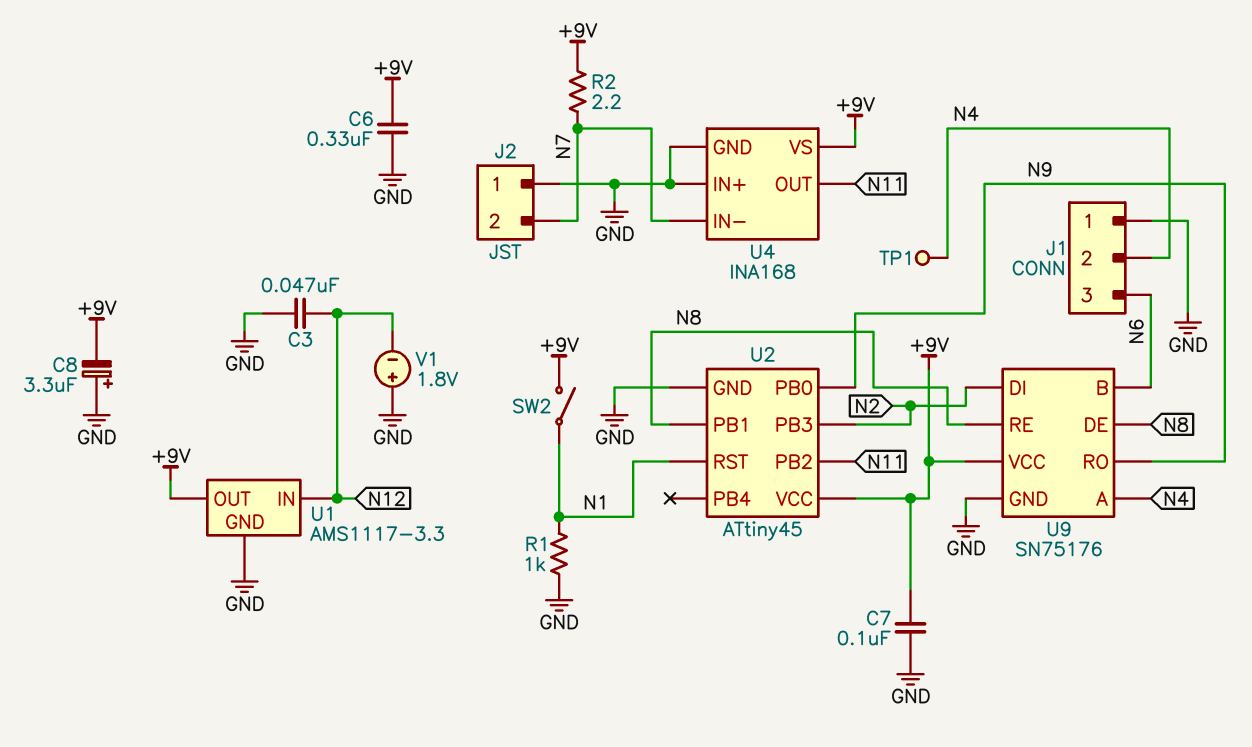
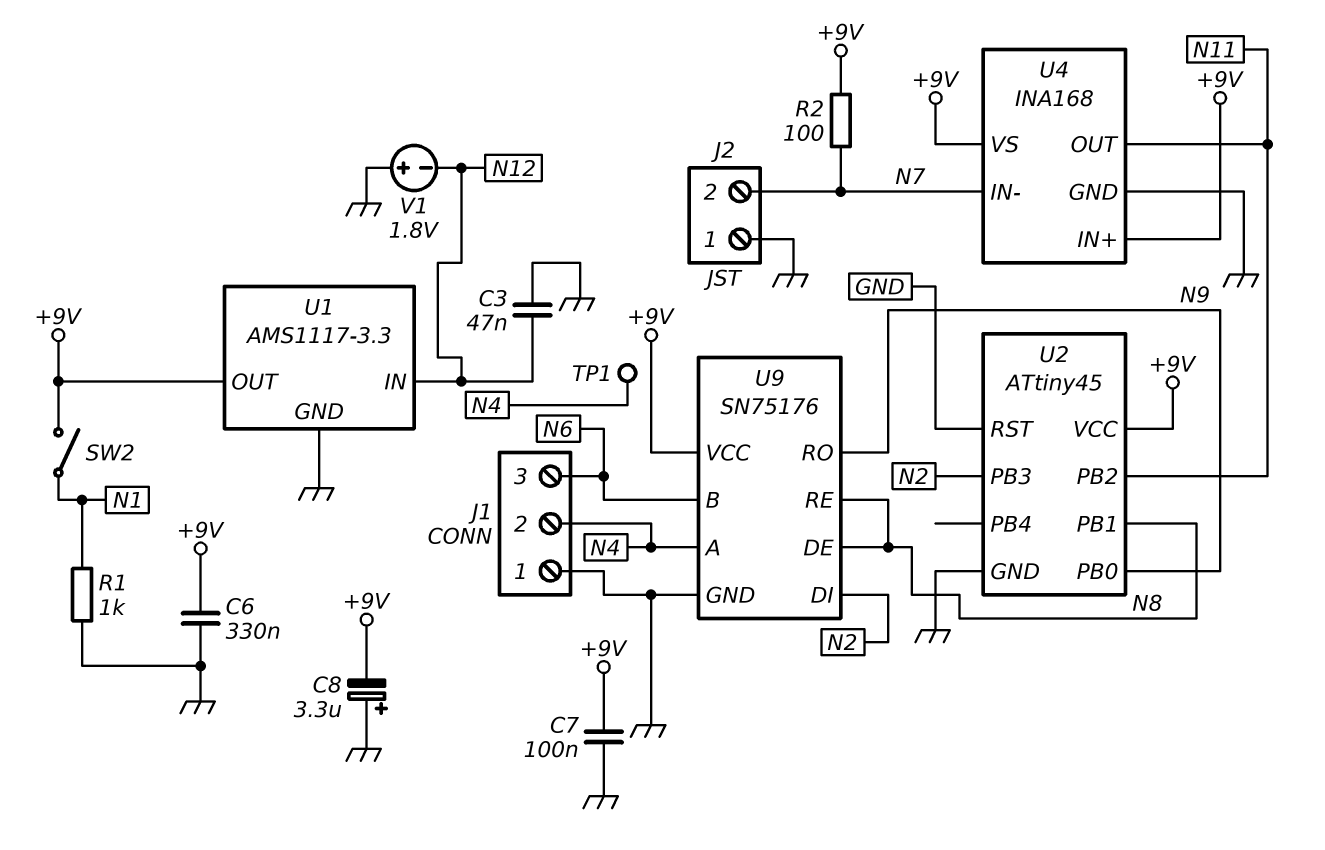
R2: 2.2 (+9V, N7) -> 100 (+9V, N7)
U2 pin RST: N1 -> GND
U4 pin IN+: GND -> +9V

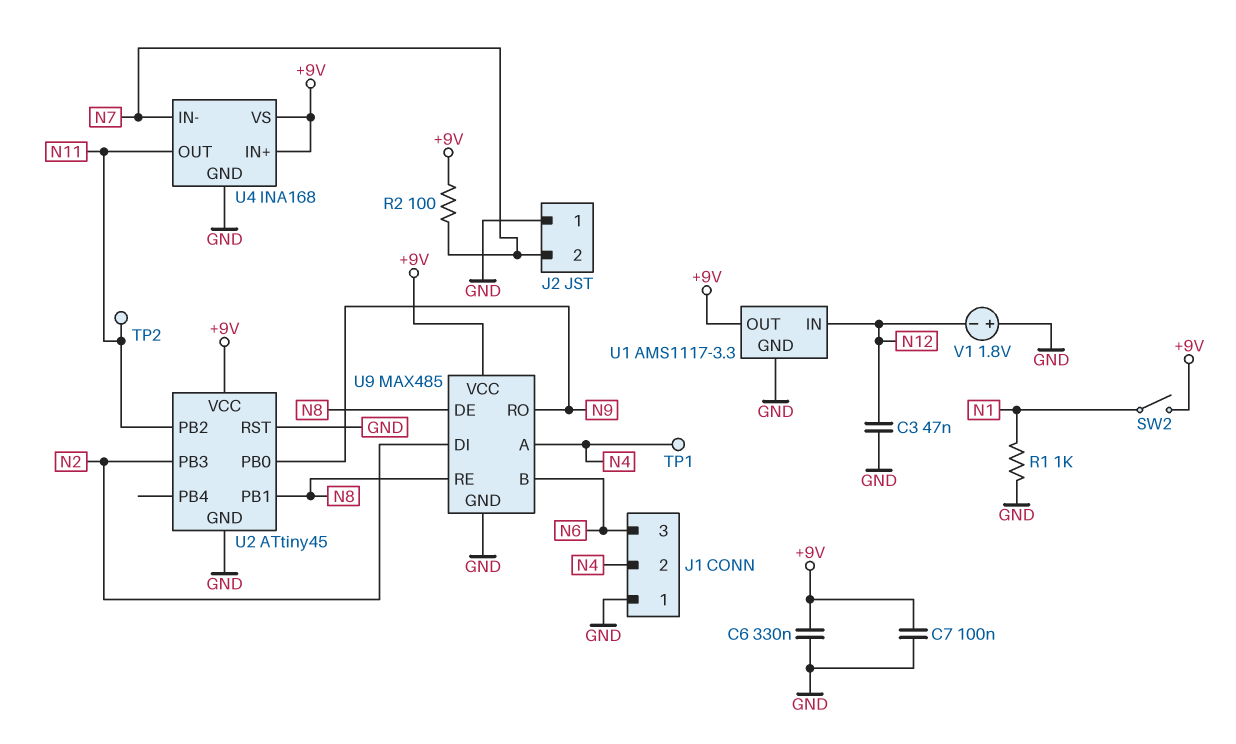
C8: 3.3uF (plus GND, minus +9V) -> none
TP2: none -> test point (N11)
U9: SN75176 -> MAX485

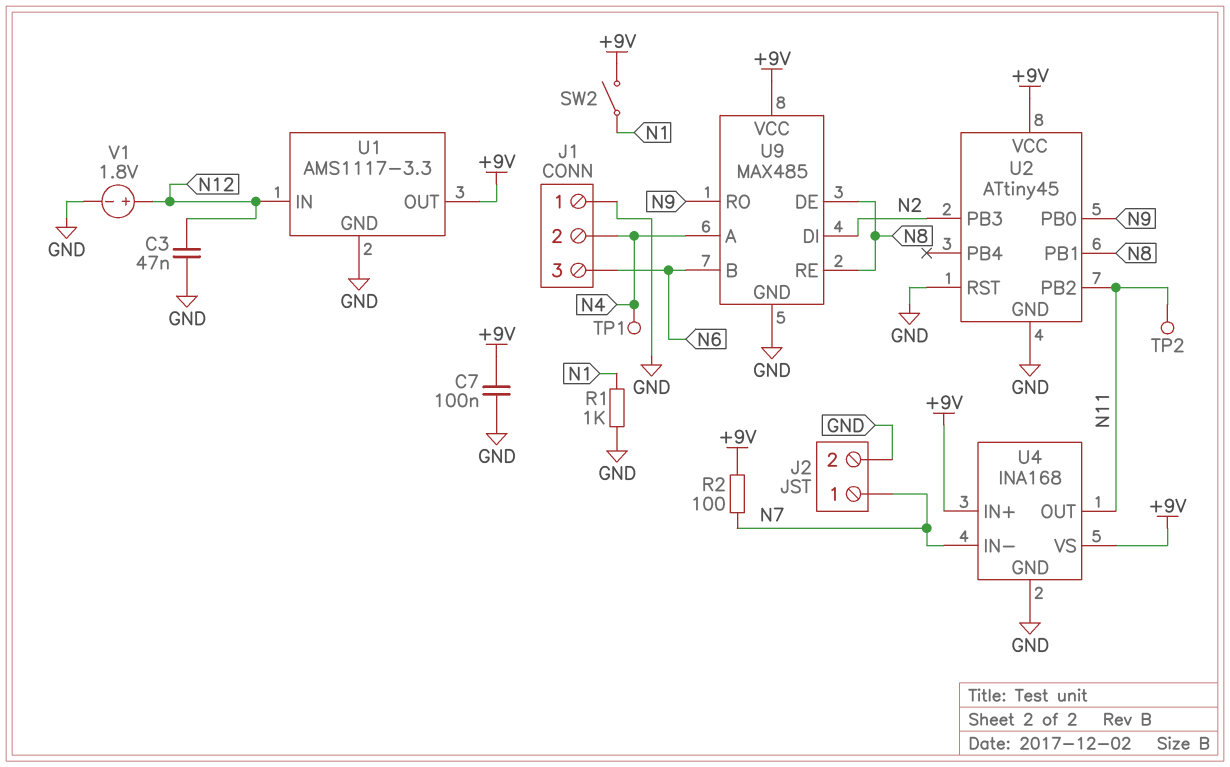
C6: 330nF (+9V, GND) -> none
J2 pin 1: GND -> N7
J2 pin 2: N7 -> GND
V1: 1.8V (plus GND, minus N12) -> 1.8V (plus N12, minus GND)

